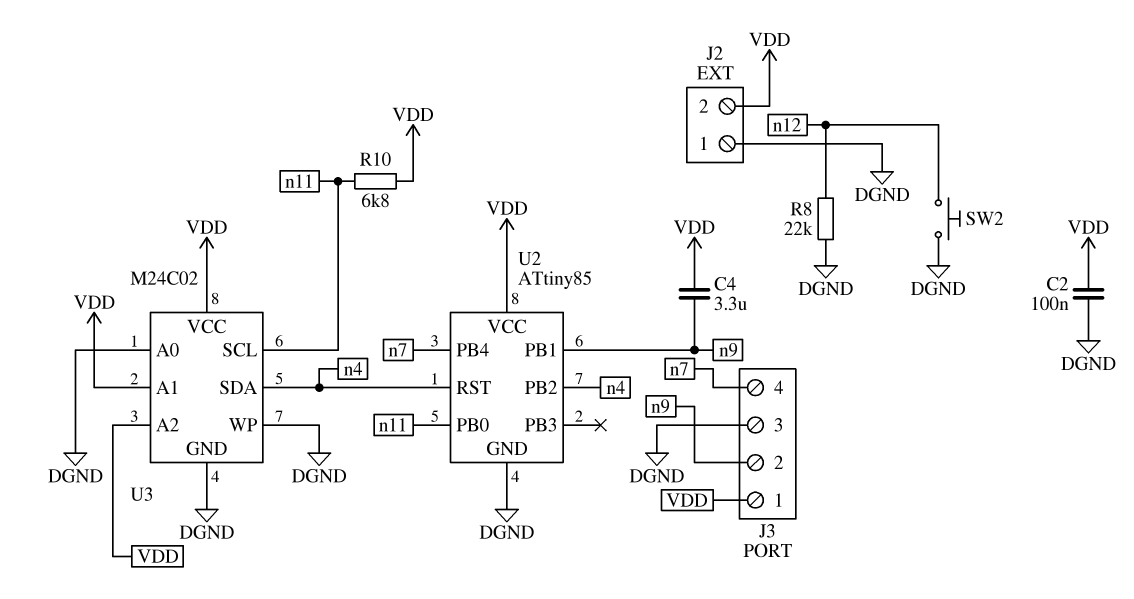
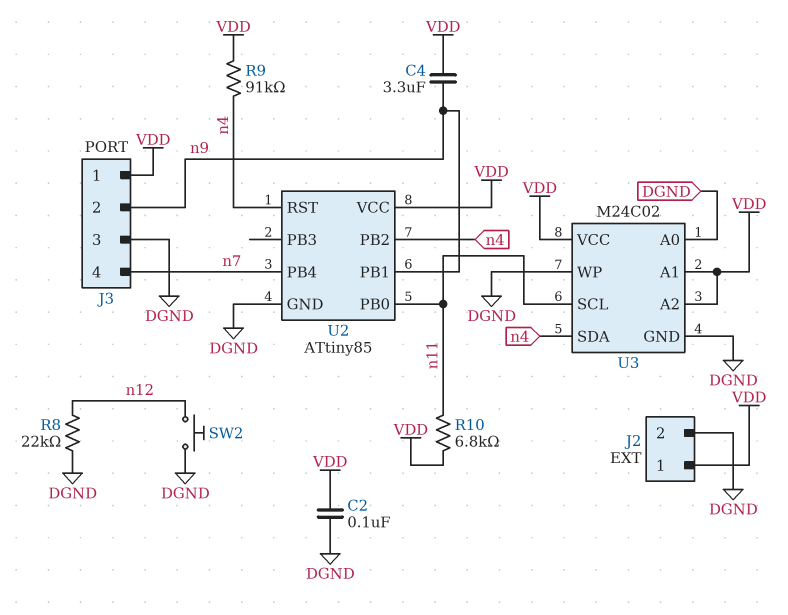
J2 pin 1: DGND -> VDD
J2 pin 2: VDD -> DGND
R9: none -> 91k (VDD, n4)

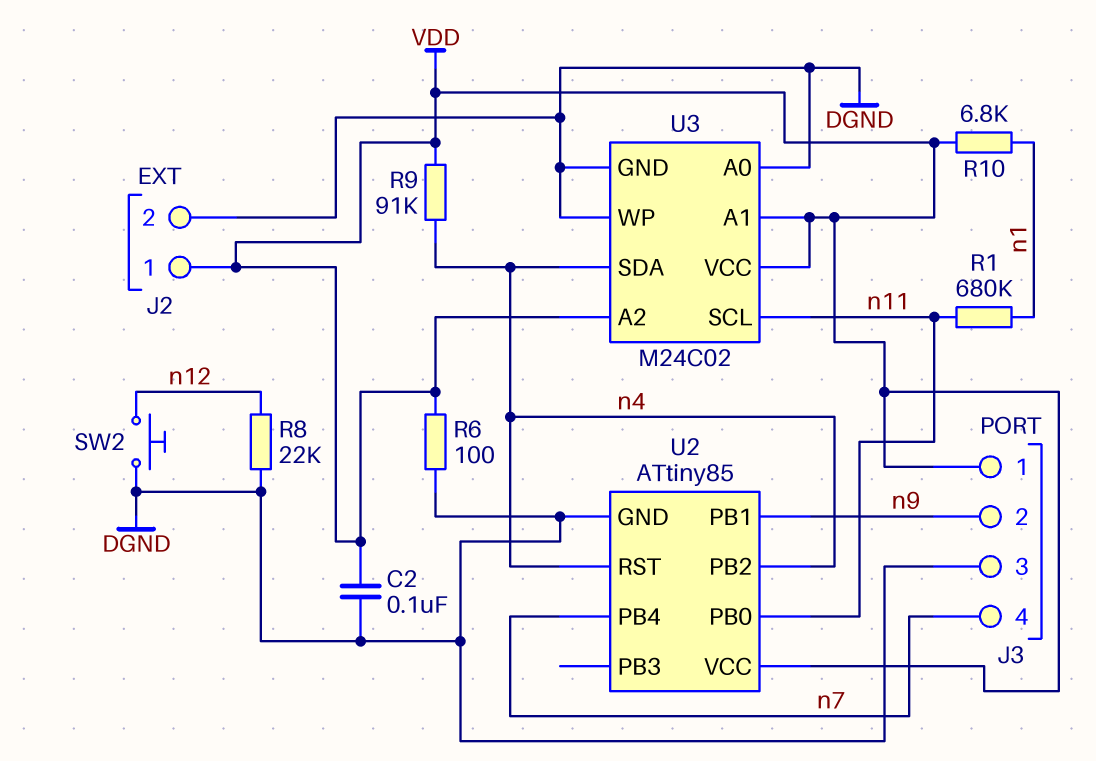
C4: 3.3uF (VDD, n9) -> none
R1: none -> 680k (n1, n11)
R6: none -> 100 (DGND, VDD)
R10: 6.8k (VDD, n11) -> 6.8k (VDD, n1)

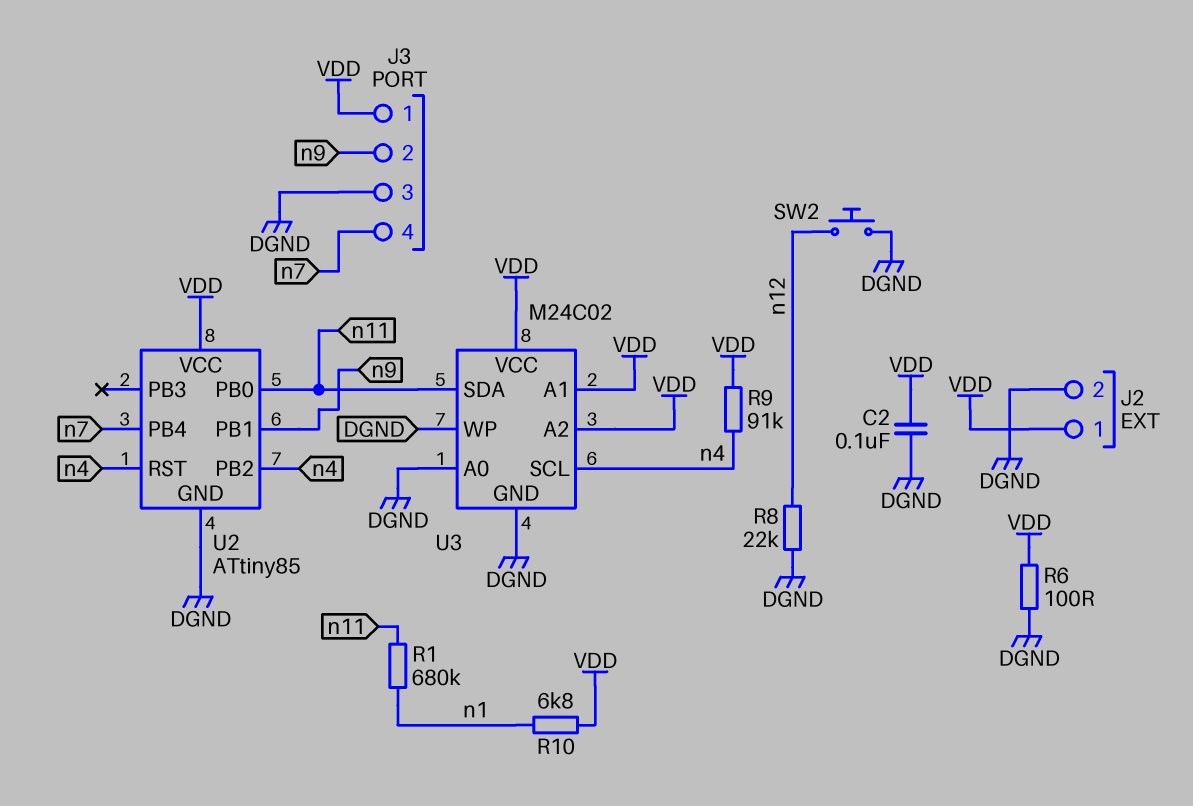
U3 pin SCL: n11 -> n4
U3 pin SDA: n4 -> n11

